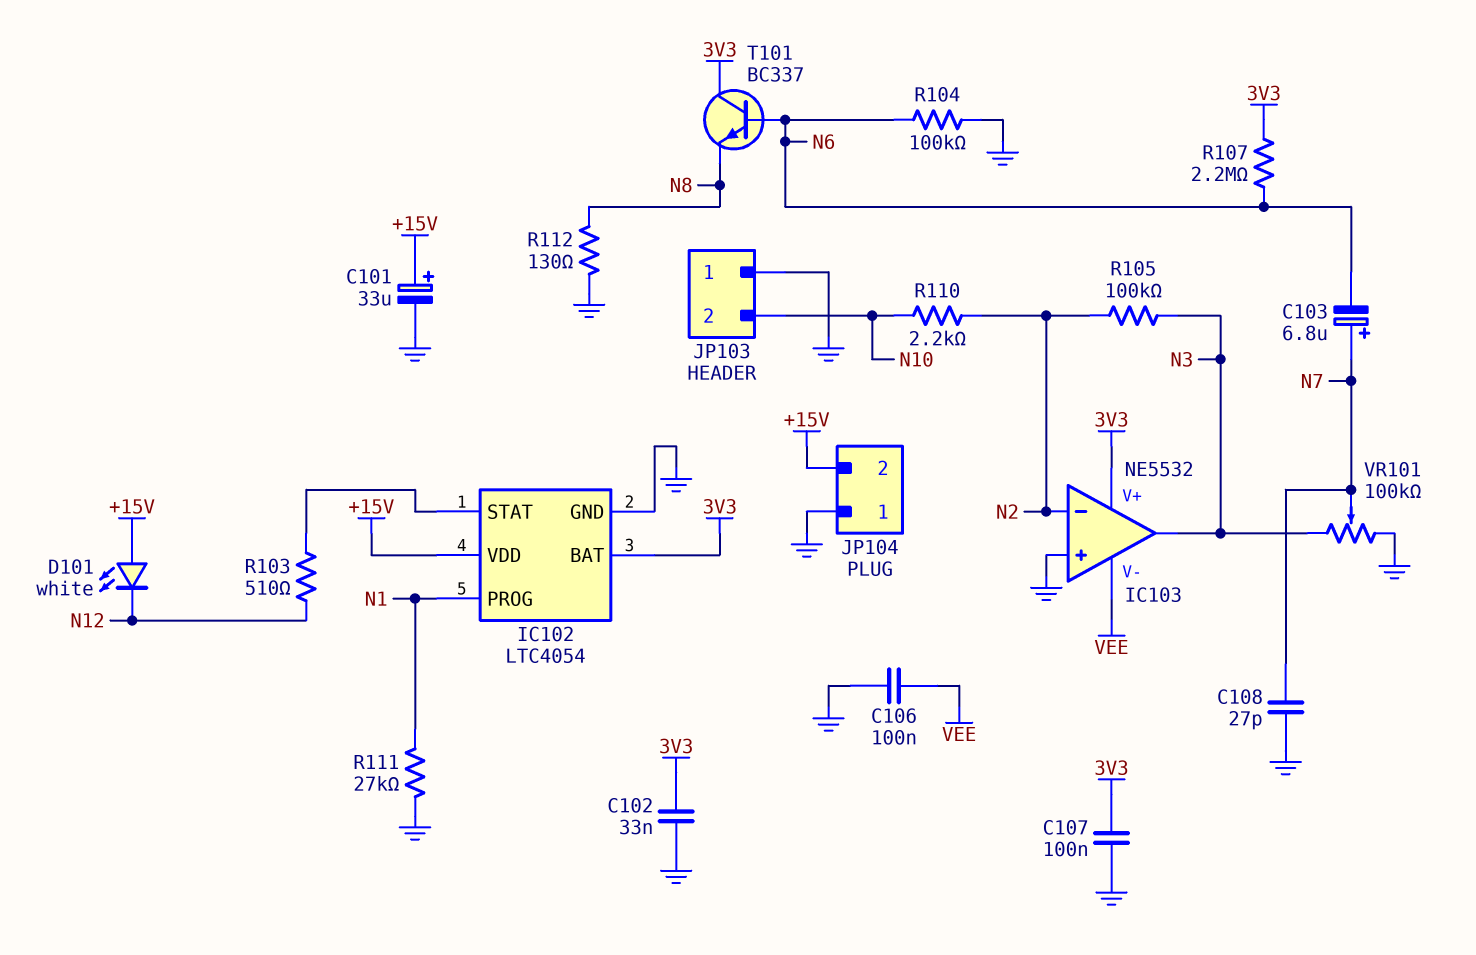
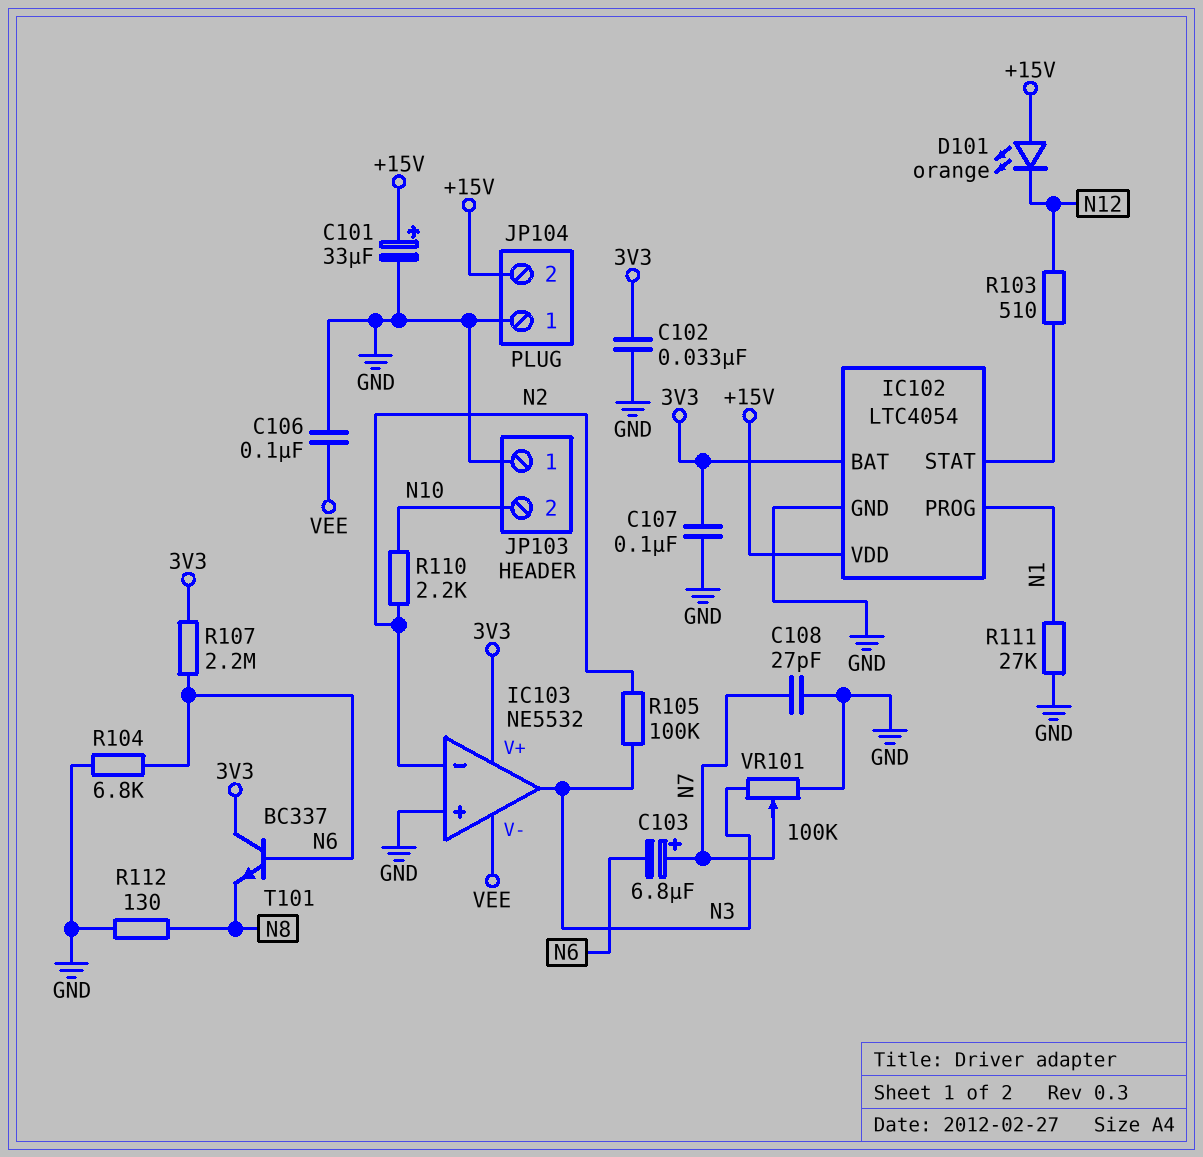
D101: LED white (A +15V, K N12) -> LED orange (A +15V, K N12)
R104: 100k (GND, N6) -> 6.8k (GND, N6)

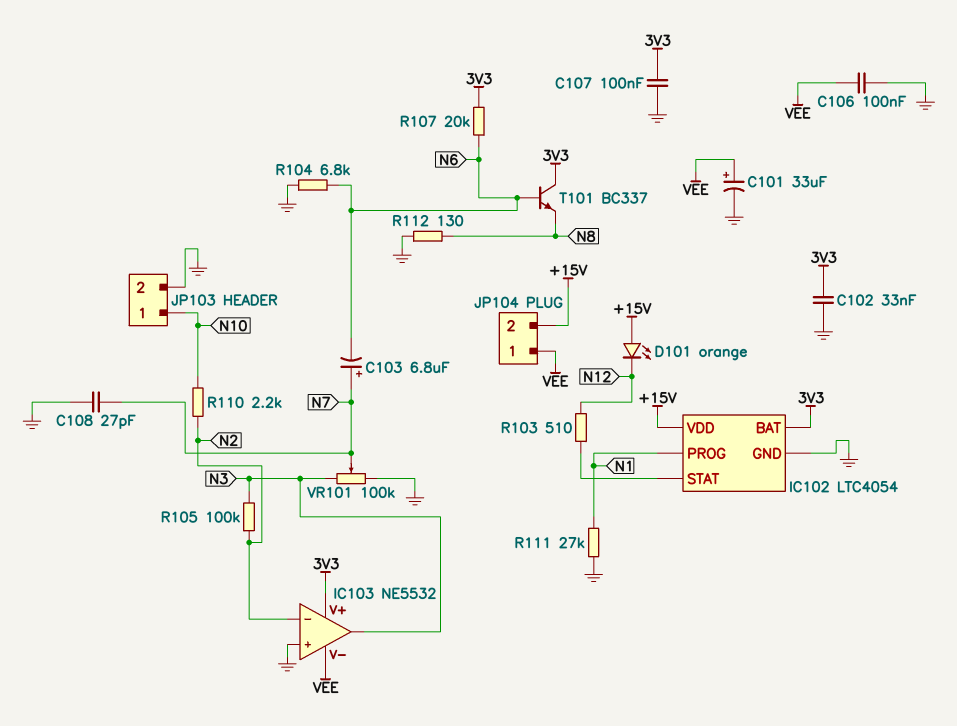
C101: 33uF (plus +15V, minus GND) -> 33uF (plus VEE, minus GND)
JP103 pin 1: GND -> N10
JP103 pin 2: N10 -> GND
JP104 pin 1: GND -> VEE
R107: 2.2M (3V3, N6) -> 20k (3V3, N6)

